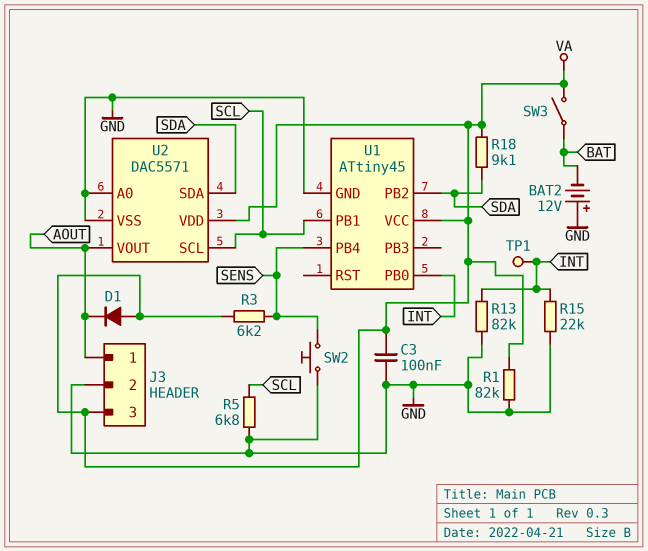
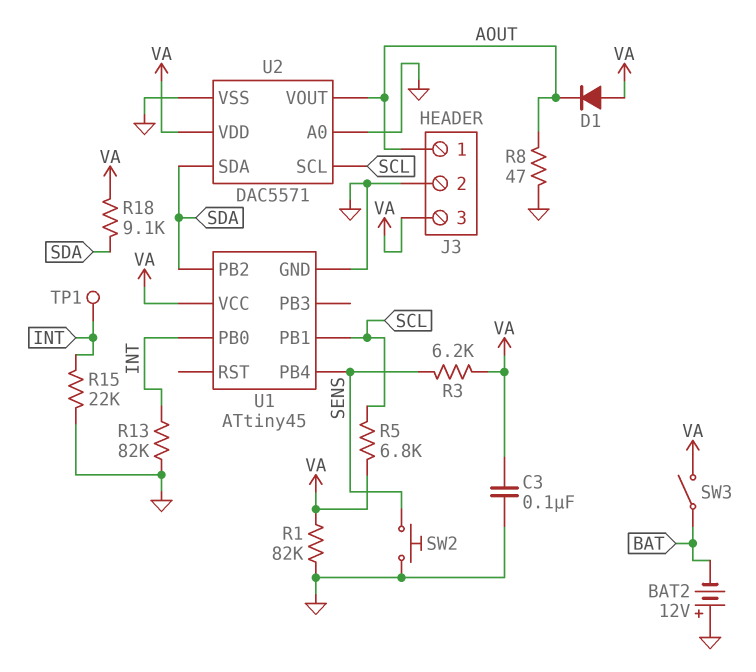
R5: 6.8k (GND, SCL) -> 6.8k (SCL, VA)
R8: none -> 47 (AOUT, GND)

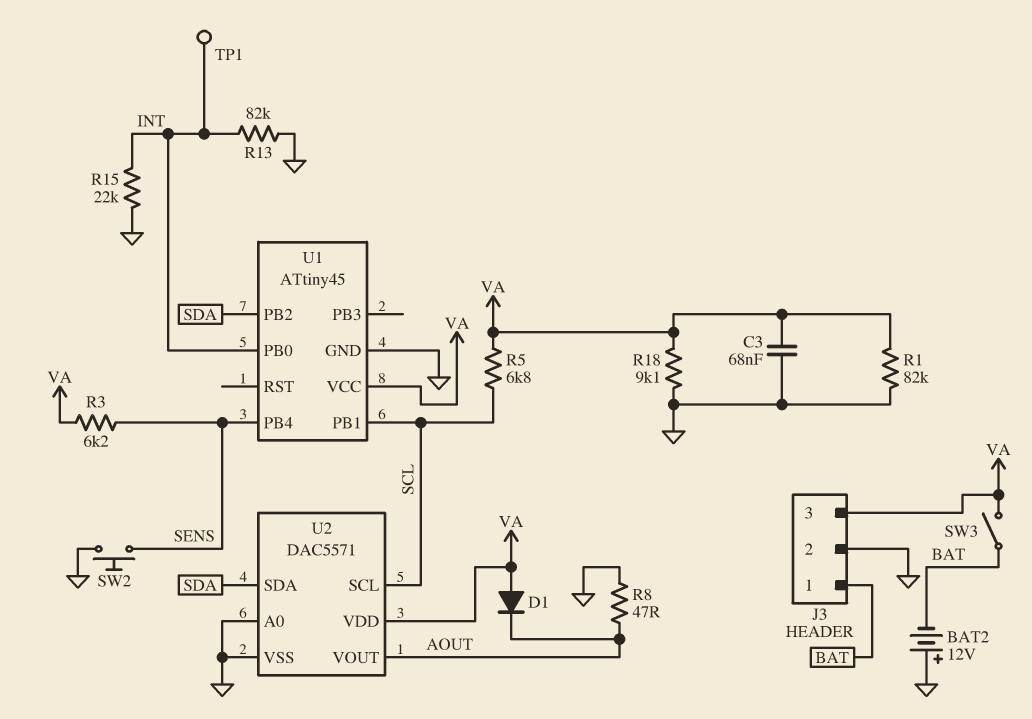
C3: 100nF (GND, VA) -> 68nF (GND, VA)
J3 pin 1: AOUT -> BAT
R18: 9.1k (SDA, VA) -> 9.1k (GND, VA)

